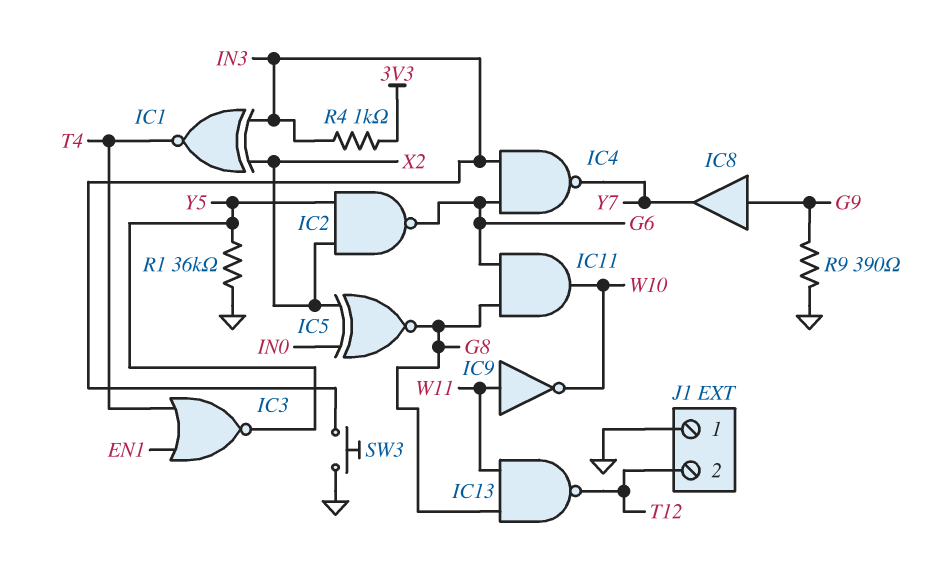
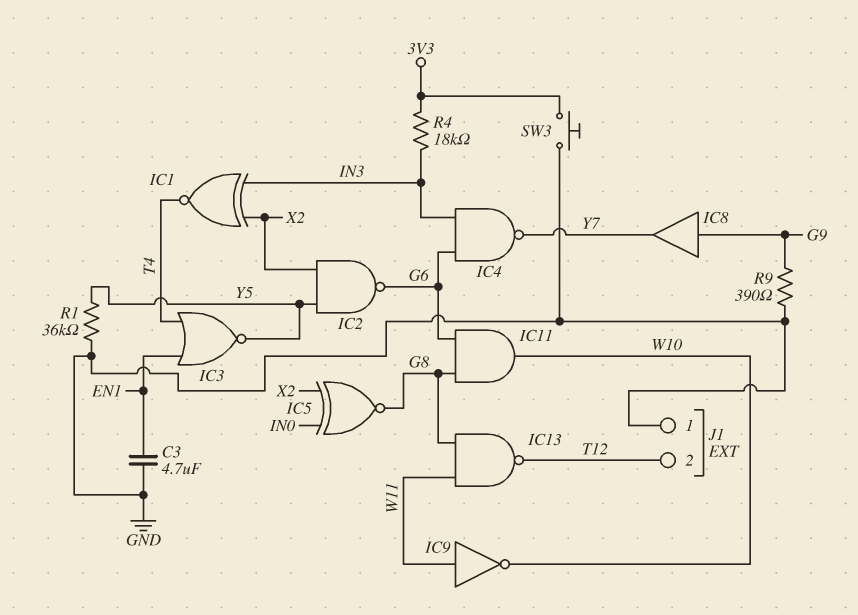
C3: none -> 4.7uF (EN1, GND)
R4: 1k (3V3, IN3) -> 18k (3V3, IN3)
SW3: button (GND, IN3) -> button (3V3, GND)

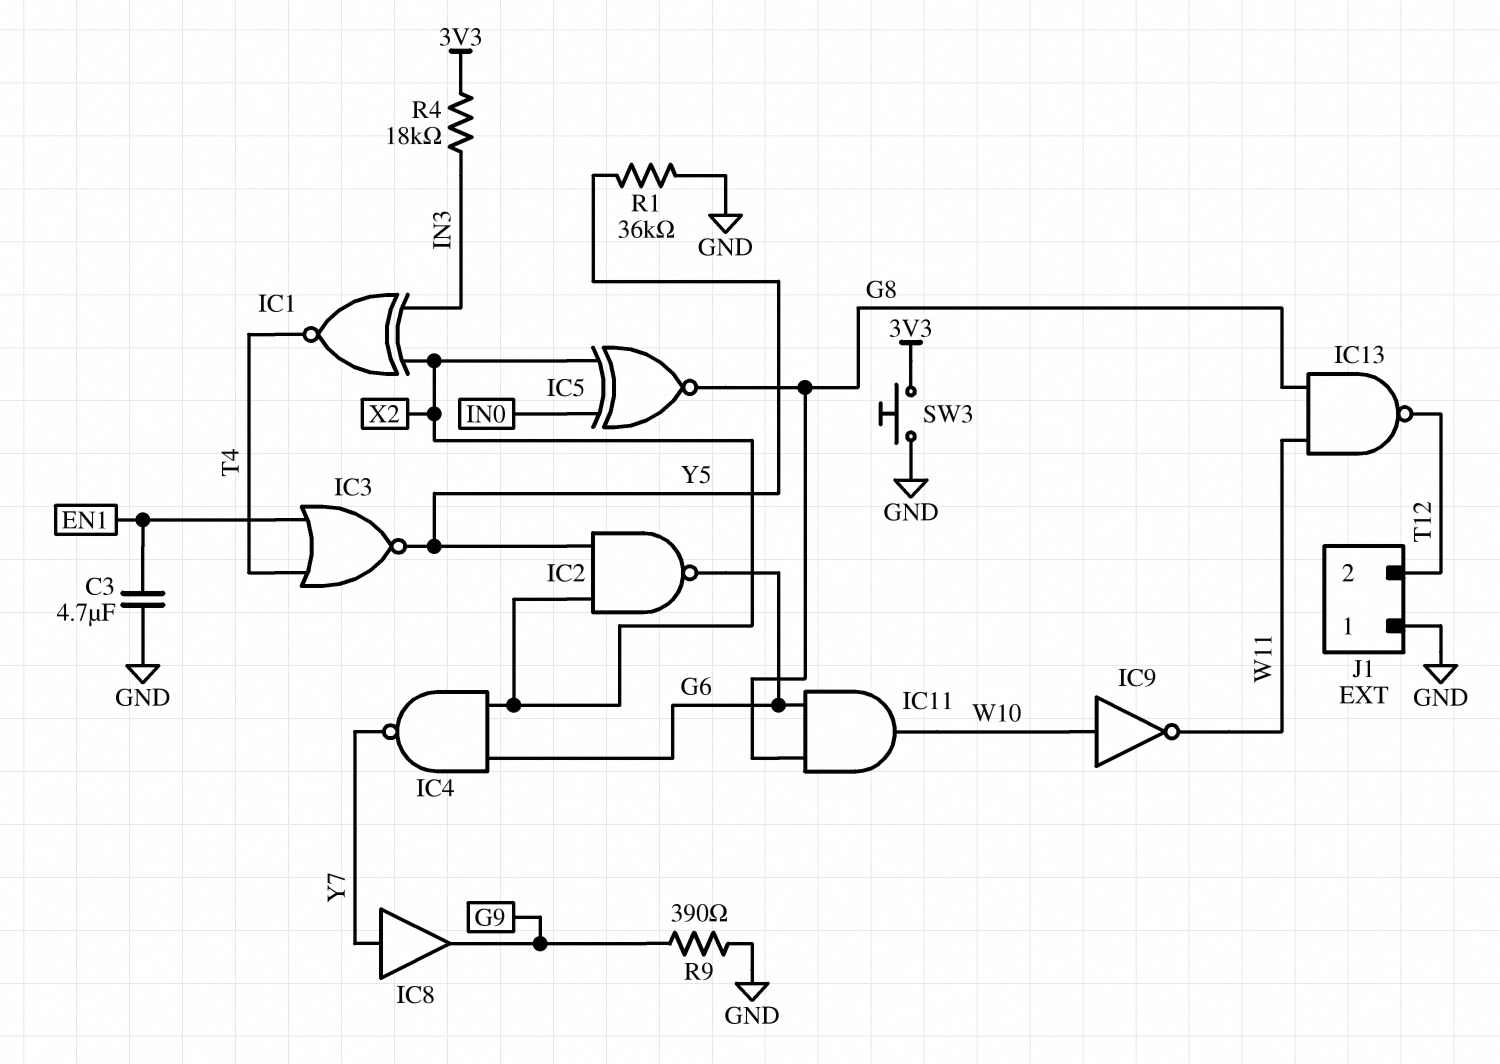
IC4: NAND (in G6, in IN3, out Y7) -> NAND (in G6, in X2, out Y7)
IC8: buffer (in G9, out Y7) -> buffer (in Y7, out G9)
IC9: NOT (in W11, out W10) -> NOT (in W10, out W11)

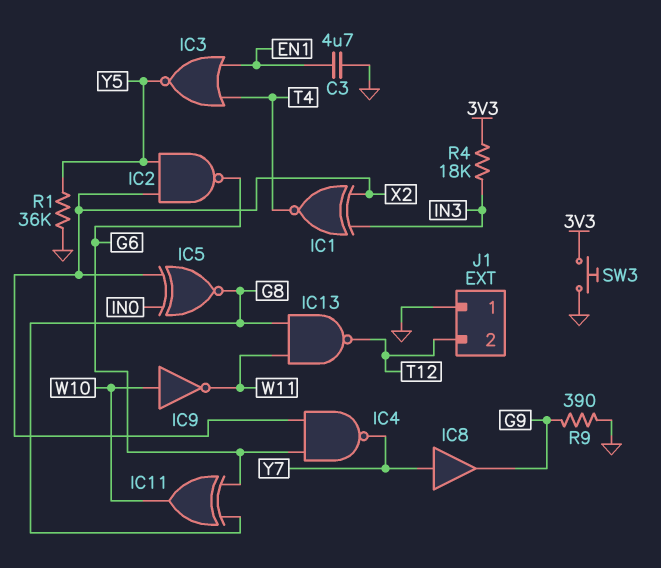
IC11: AND (in G6, in G8, out W10) -> XOR (in G6, in G8, out W10)

